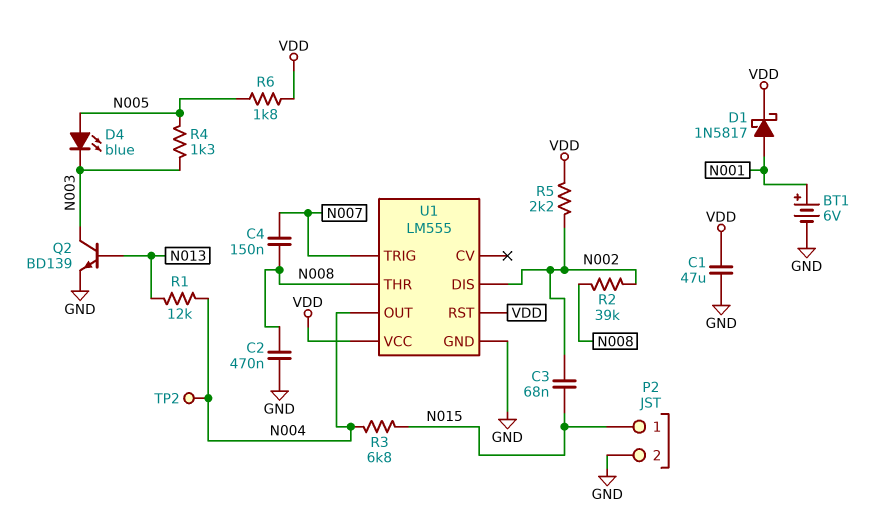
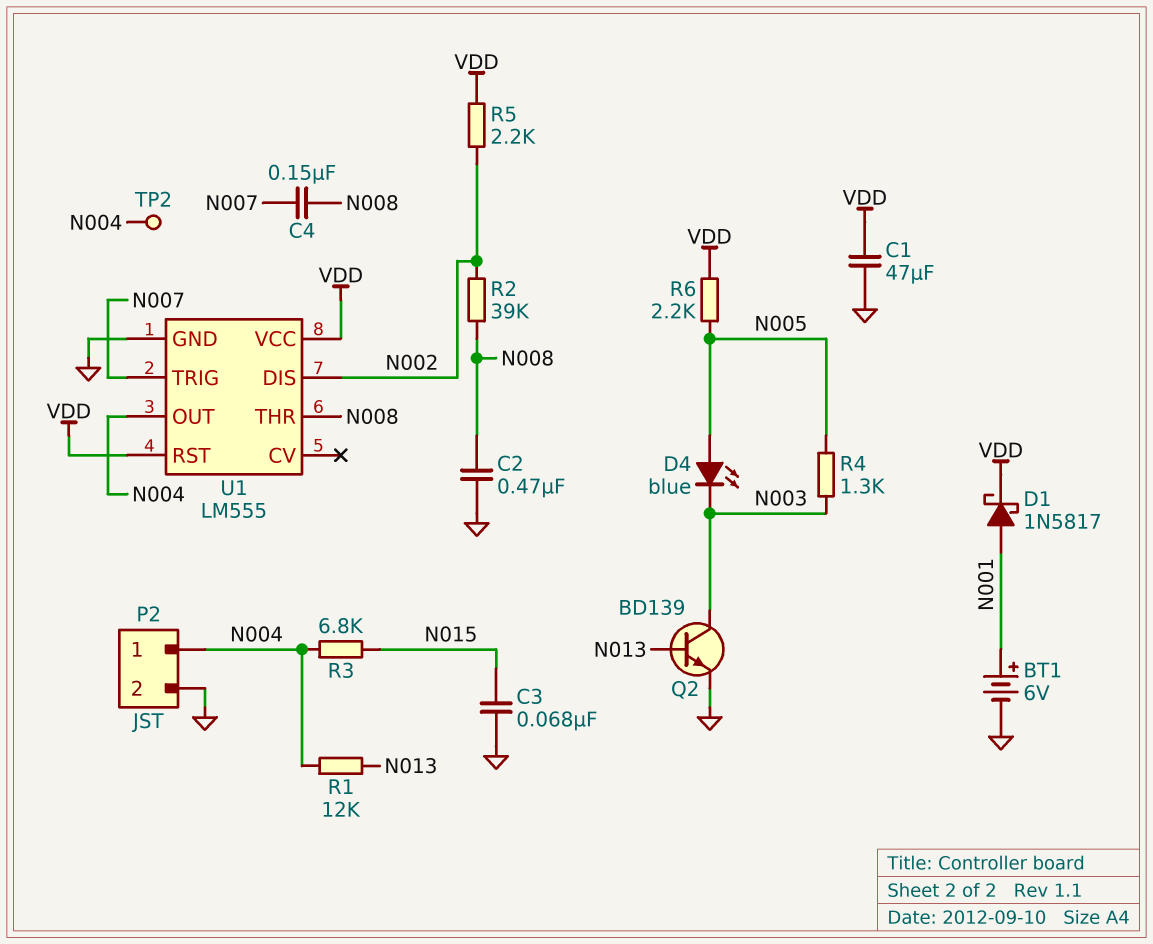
C3: 68nF (N002, N015) -> 68nF (GND, N015)
P2 pin 1: N015 -> N004
R6: 1.8k (N005, VDD) -> 2.2k (N005, VDD)

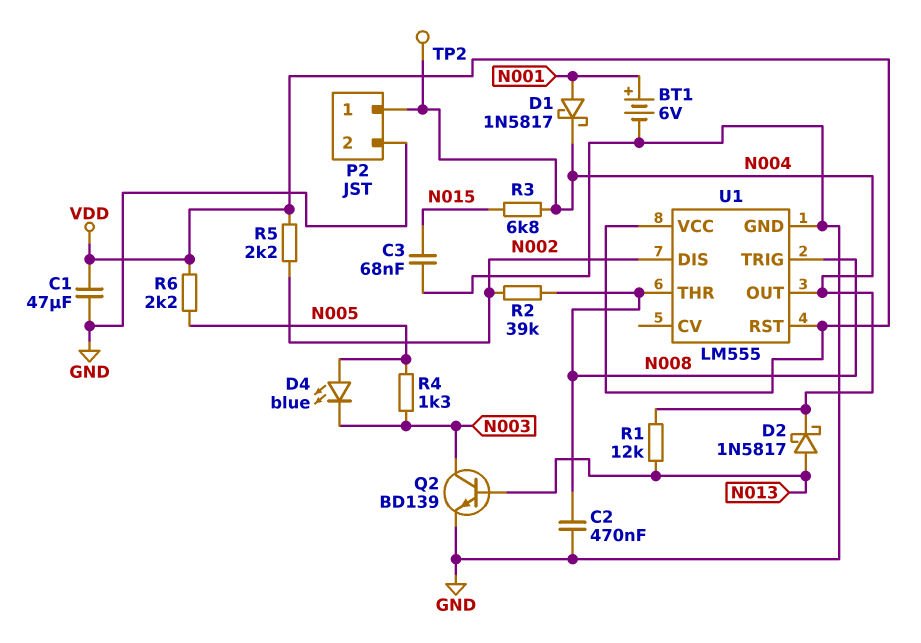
C4: 150nF (N007, N008) -> none
D1: schottky 1N5817 (A N001, K VDD) -> schottky 1N5817 (A N001, K N004)
D2: none -> schottky 1N5817 (A N013, K N004)
U1 pin TRIG: N007 -> N008

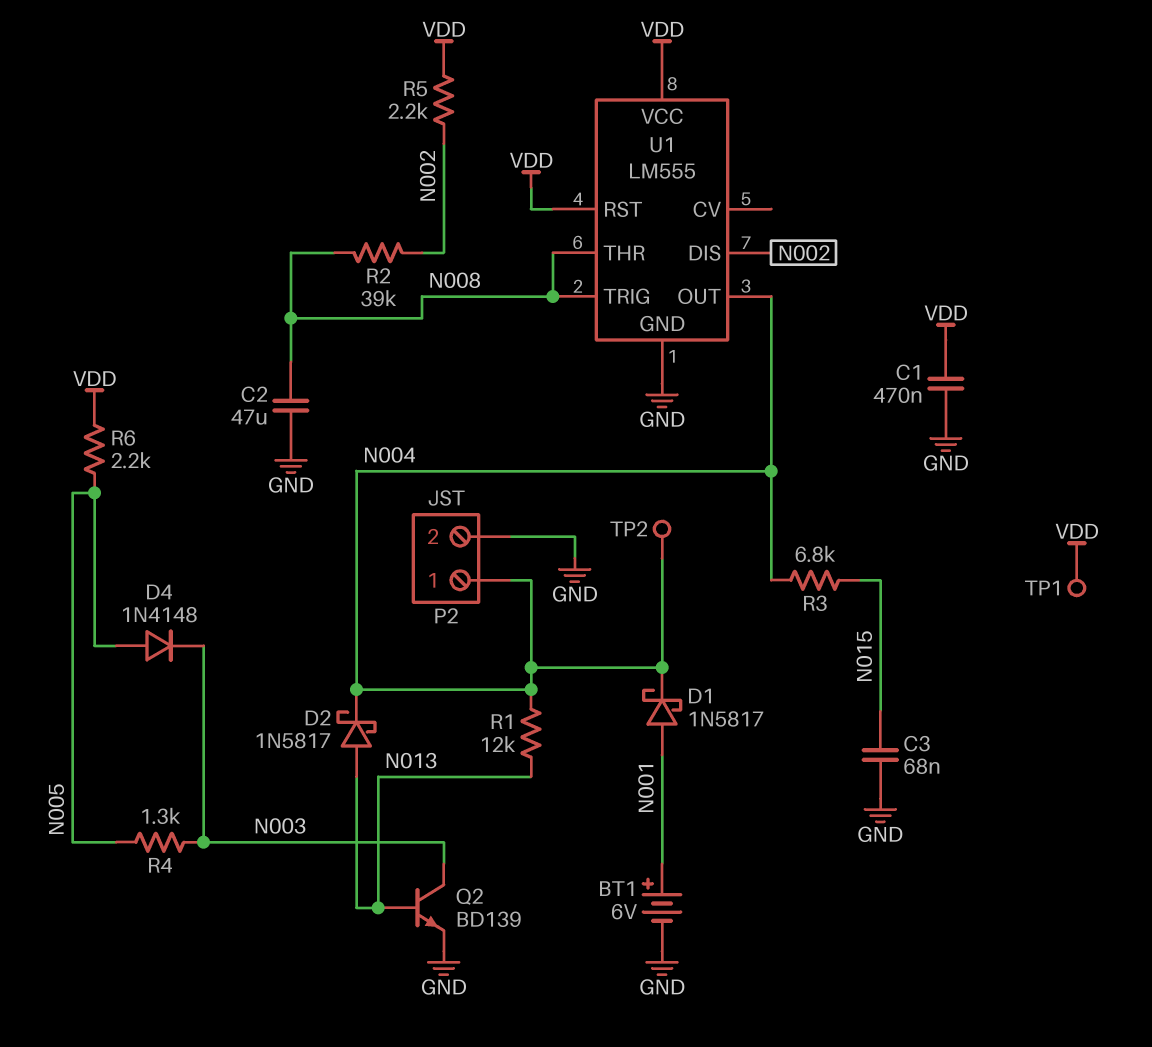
C1: 47uF (GND, VDD) -> 470nF (GND, VDD)
C2: 470nF (GND, N008) -> 47uF (GND, N008)
D4: LED blue (A N005, K N003) -> diode 1N4148 (A N005, K N003)
TP1: none -> test point (VDD)

